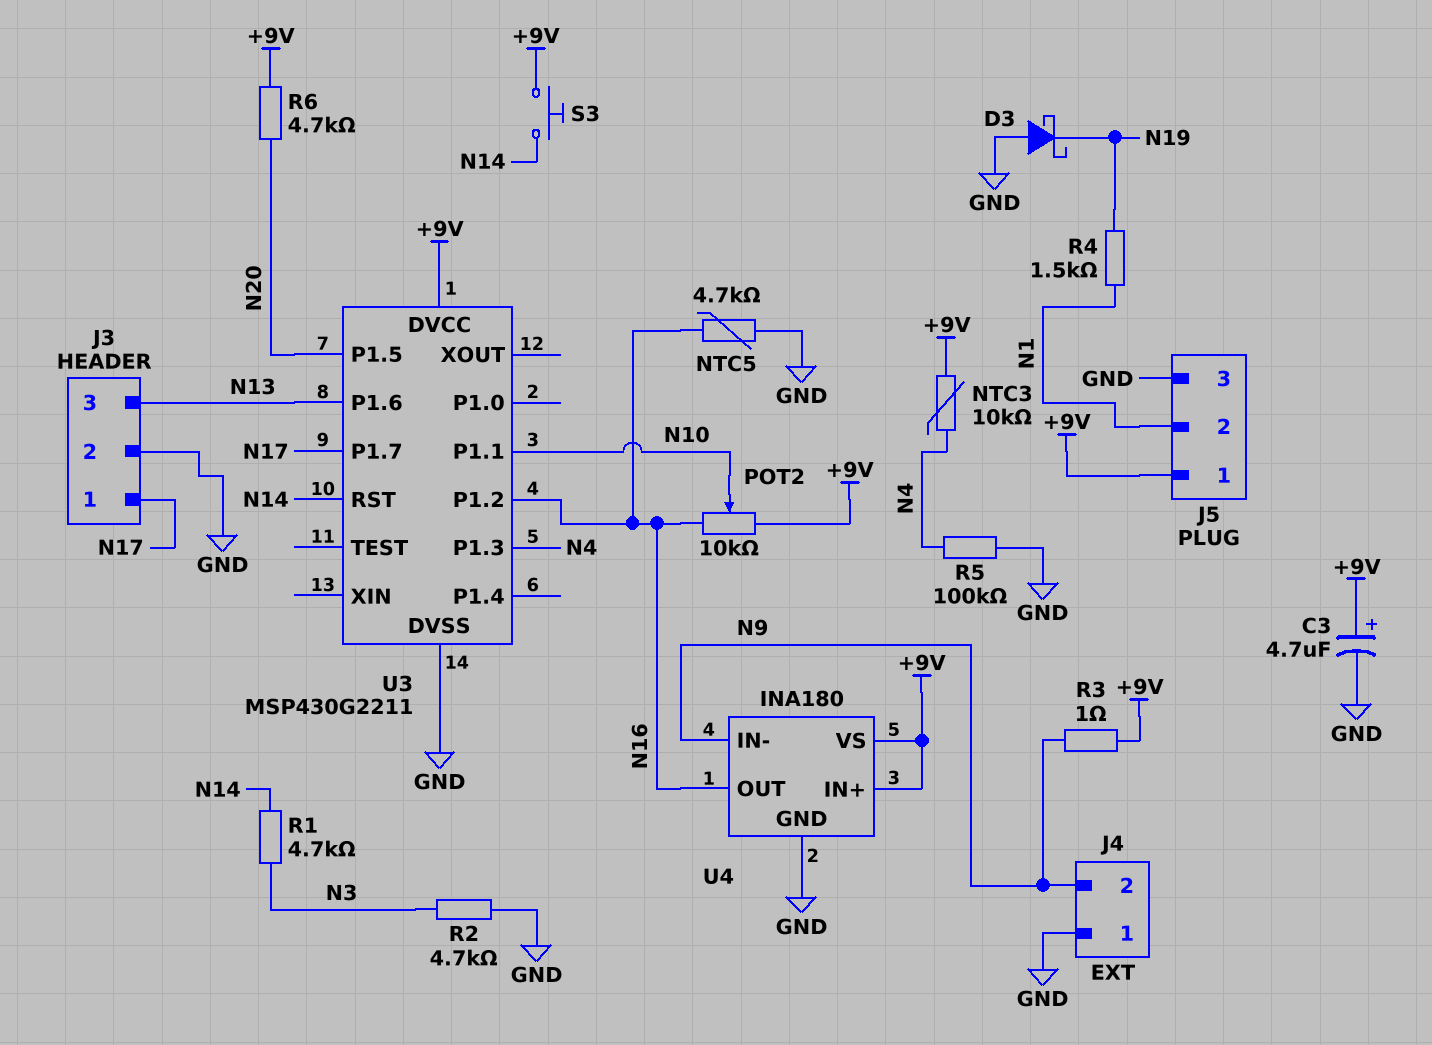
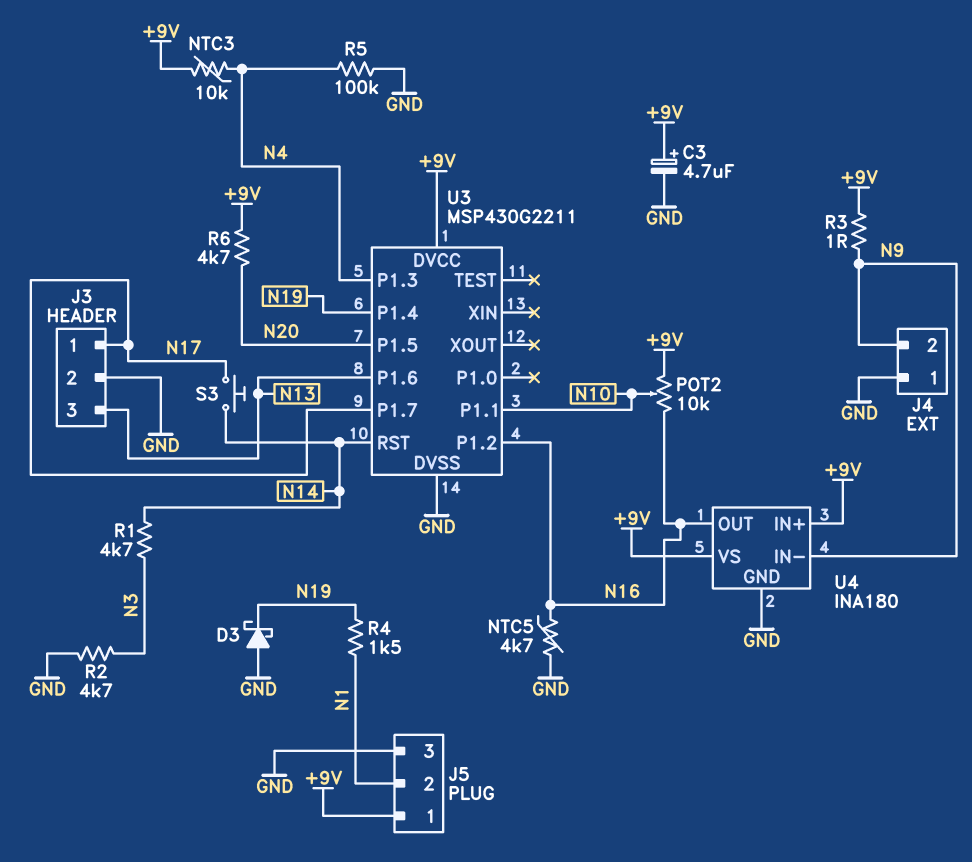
S3: button (+9V, N14) -> button (N14, N17)
U3 pin P1.4: none -> N19

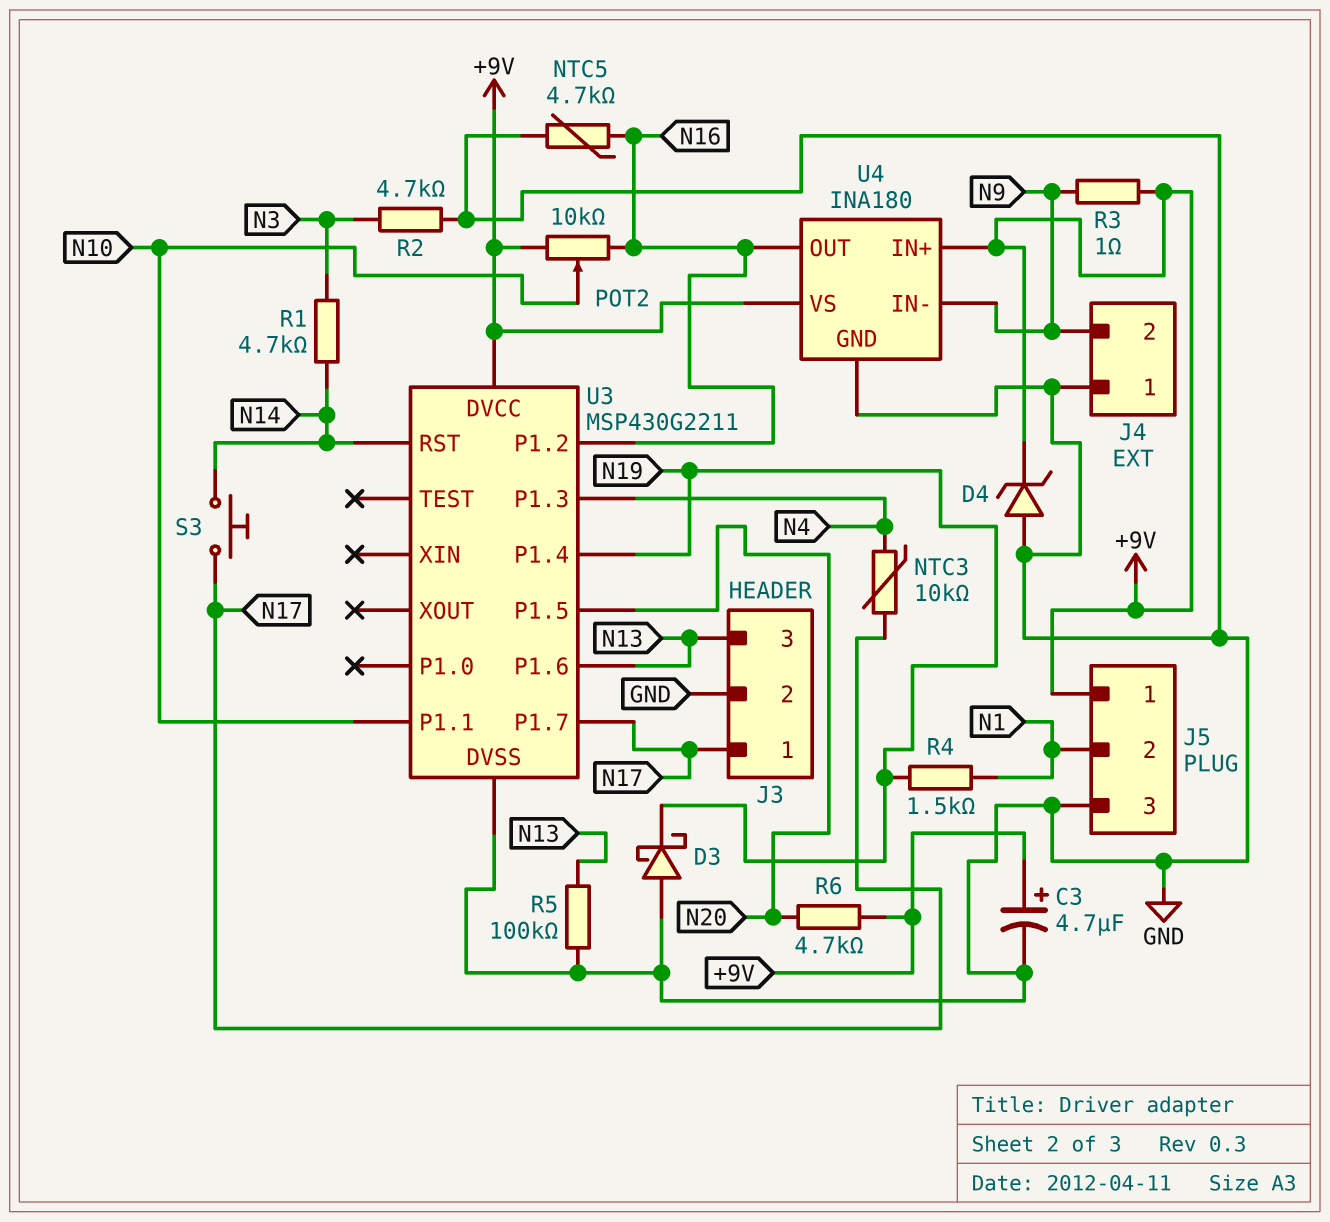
D4: none -> zener (A GND, K +9V)
NTC3: 10k (+9V, N4) -> 10k (N4, N17)
R5: 100k (GND, N4) -> 100k (GND, N13)

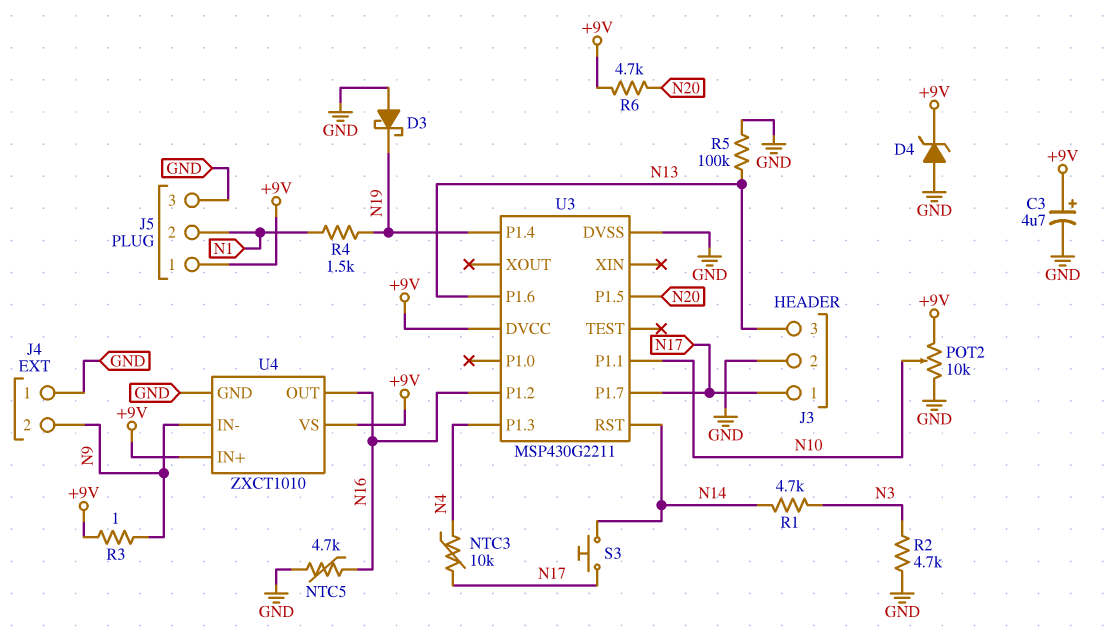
POT2: 10k (+9V, N16, wiper N10) -> 10k (+9V, GND, wiper N10)
U4: INA180 -> ZXCT1010

